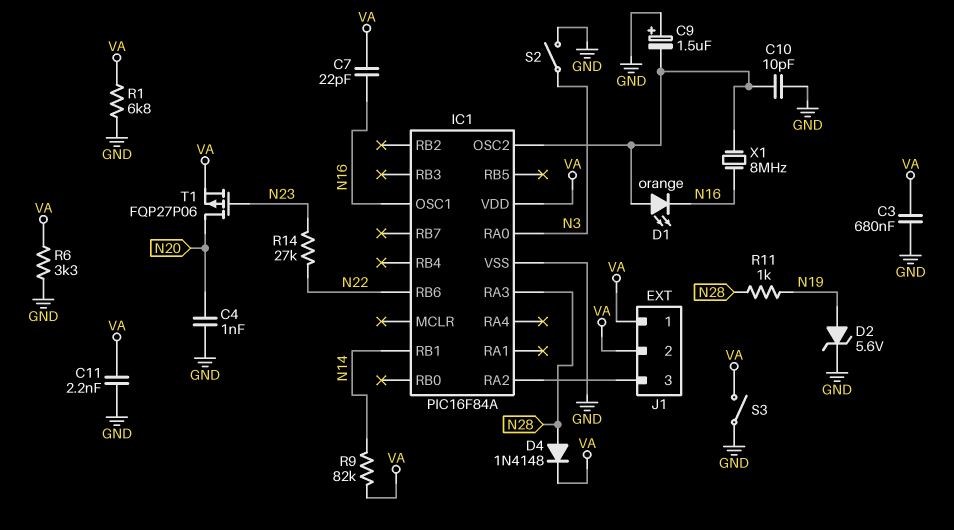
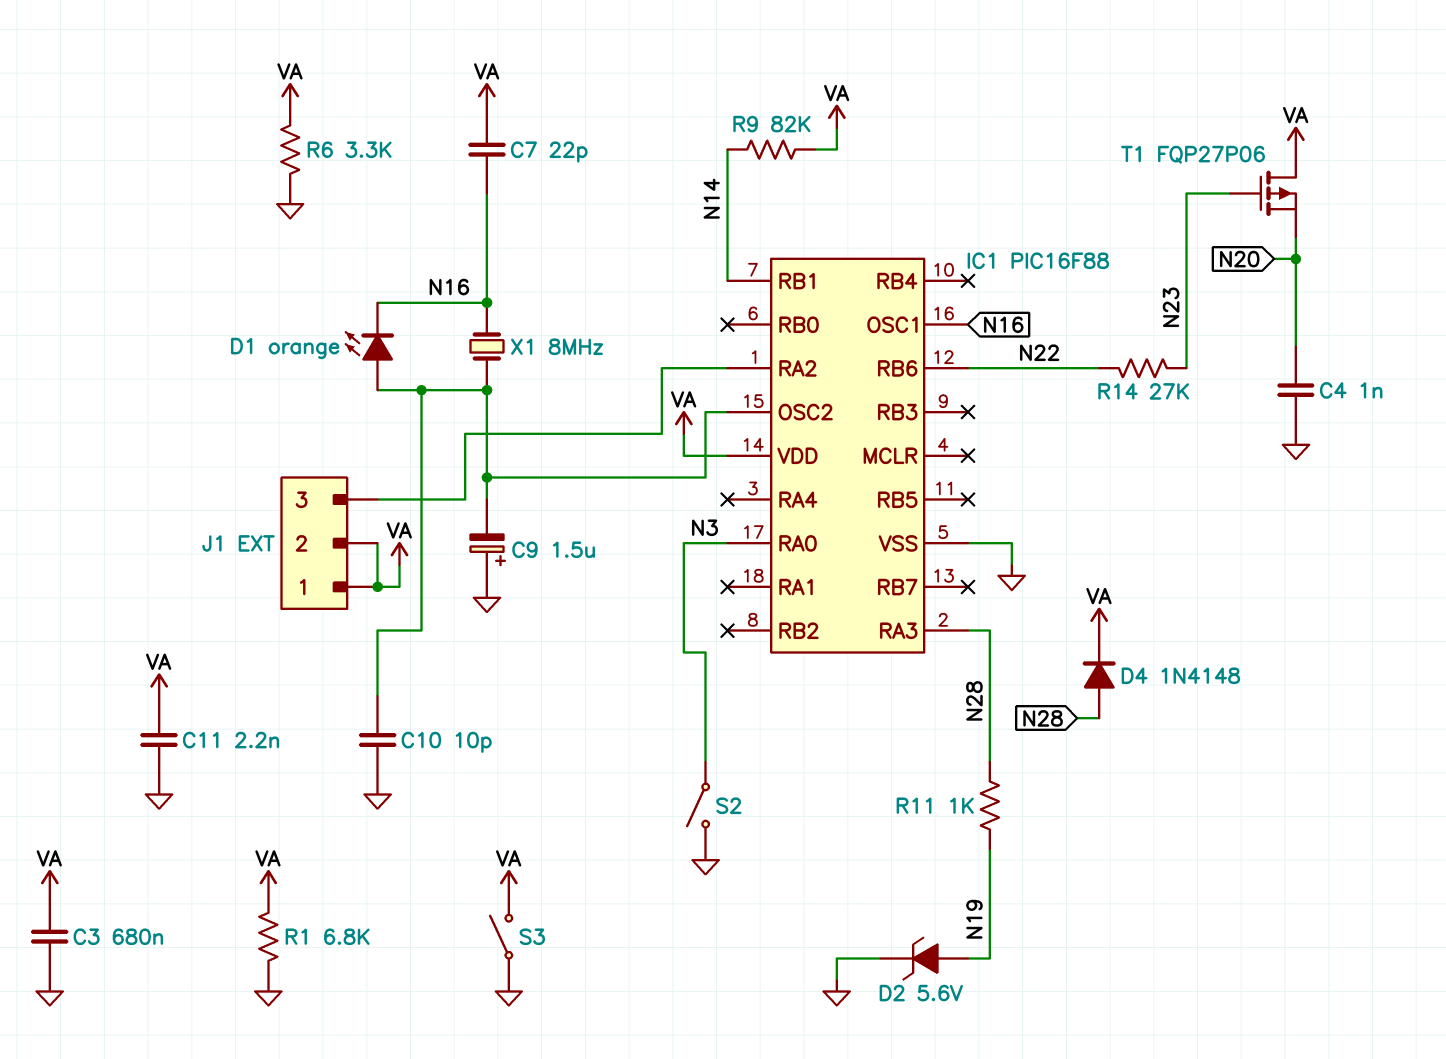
IC1: PIC16F84A -> PIC16F88
T1: PMOS FQP27P06 (G N23, D N20, S VA) -> PMOS FQP27P06 (G N23, D VA, S N20)

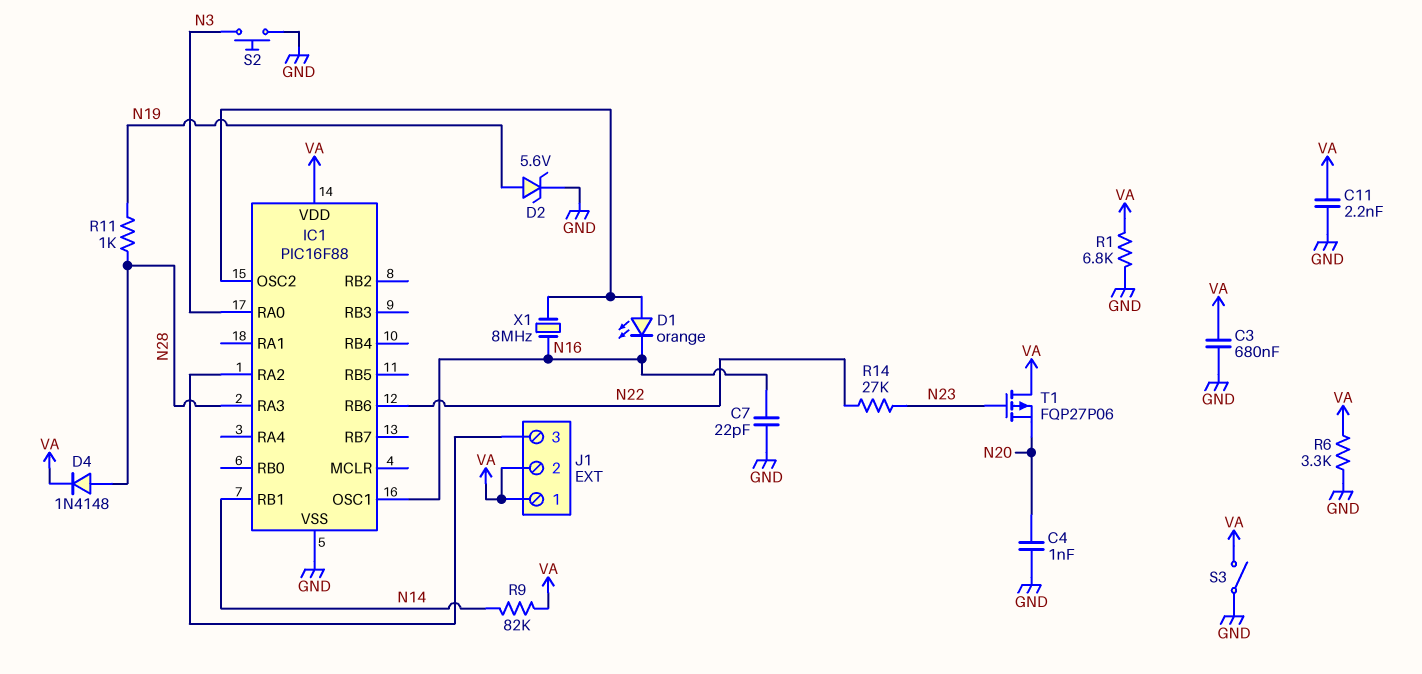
C7: 22pF (N16, VA) -> 22pF (GND, N16)
C9: 1.5uF (plus GND, minus IC1/OSC2) -> none
C10: 10pF (GND, IC1/OSC2) -> none
S2: switch (GND, N3) -> button (GND, N3)

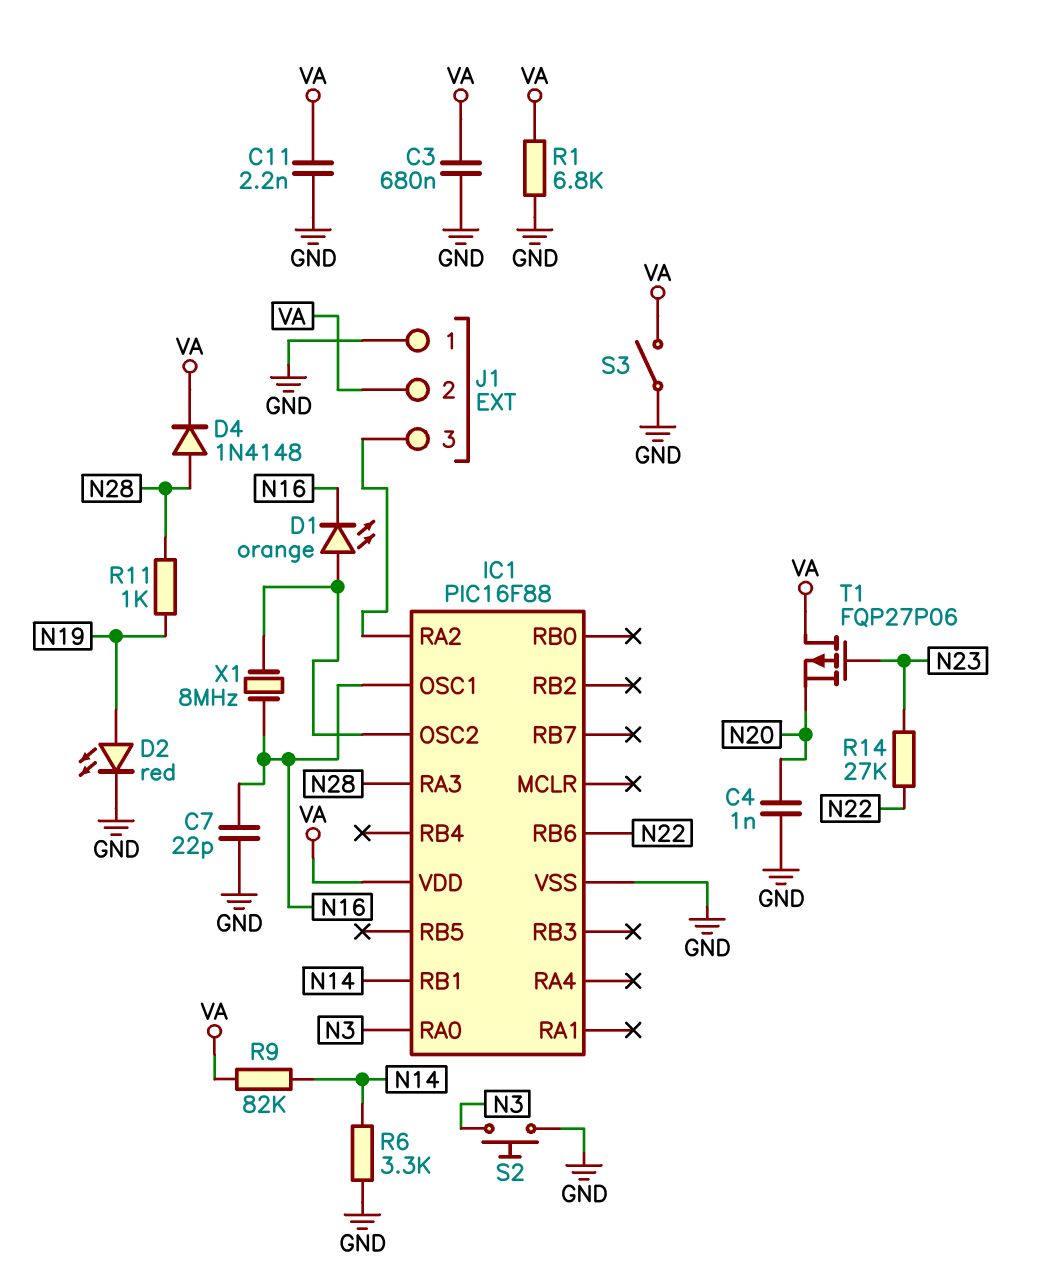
D2: zener 5.6V (A N19, K GND) -> LED red (A N19, K GND)
J1 pin 1: VA -> GND
R6: 3.3k (GND, VA) -> 3.3k (GND, N14)

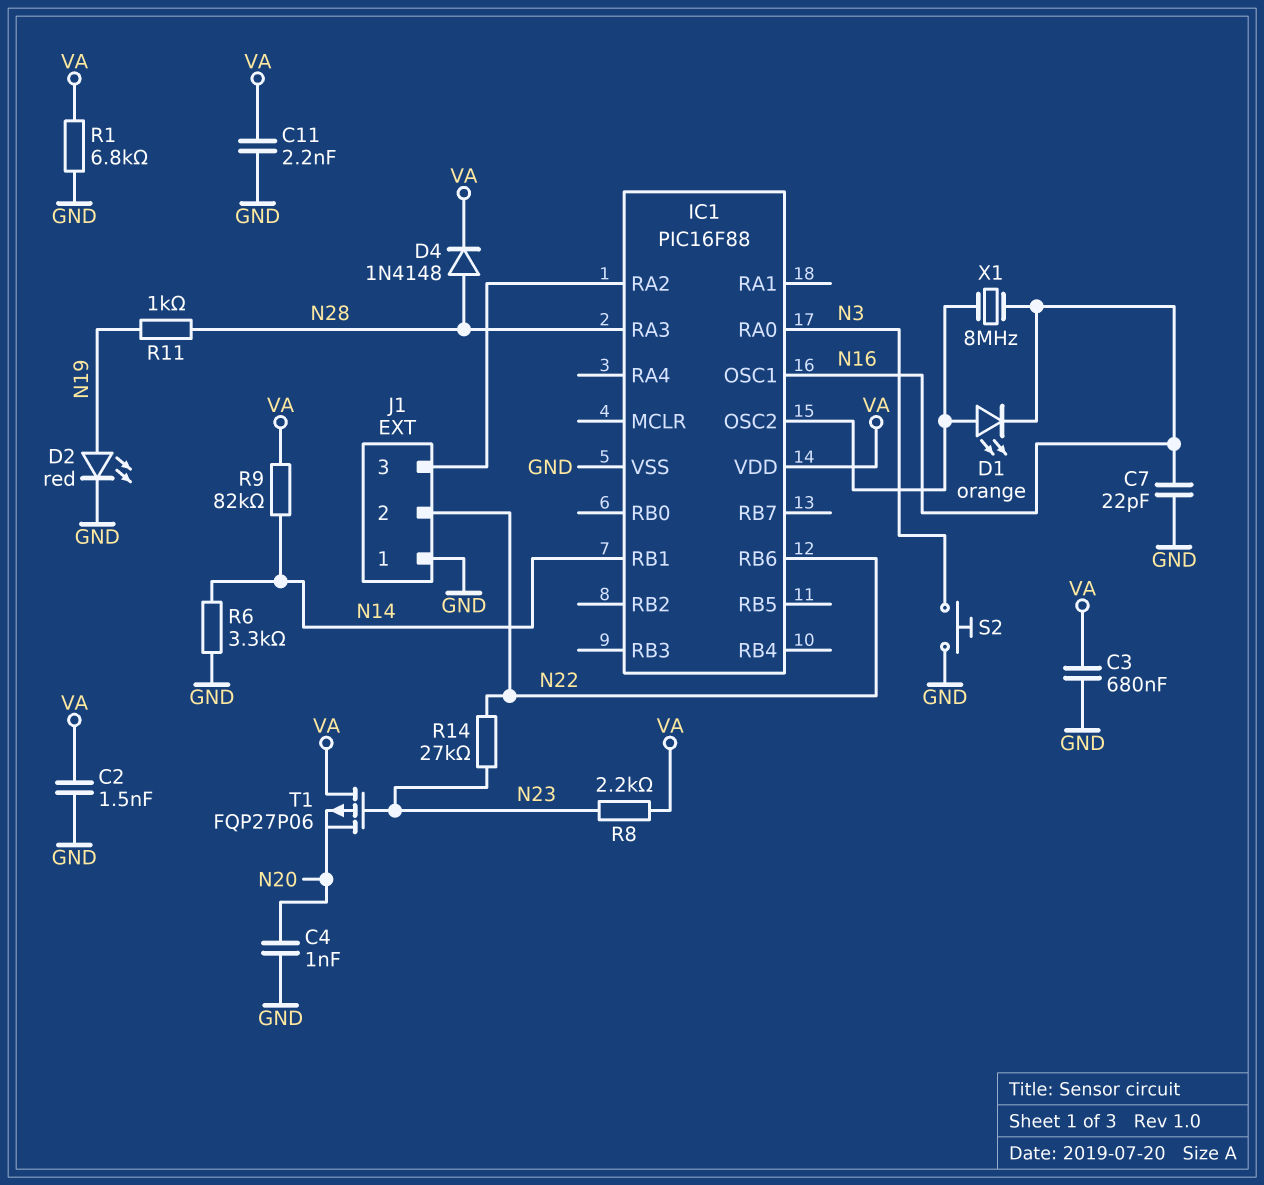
C2: none -> 1.5nF (GND, VA)
J1 pin 2: VA -> N22
R8: none -> 2.2k (N23, VA)
S3: switch (GND, VA) -> none

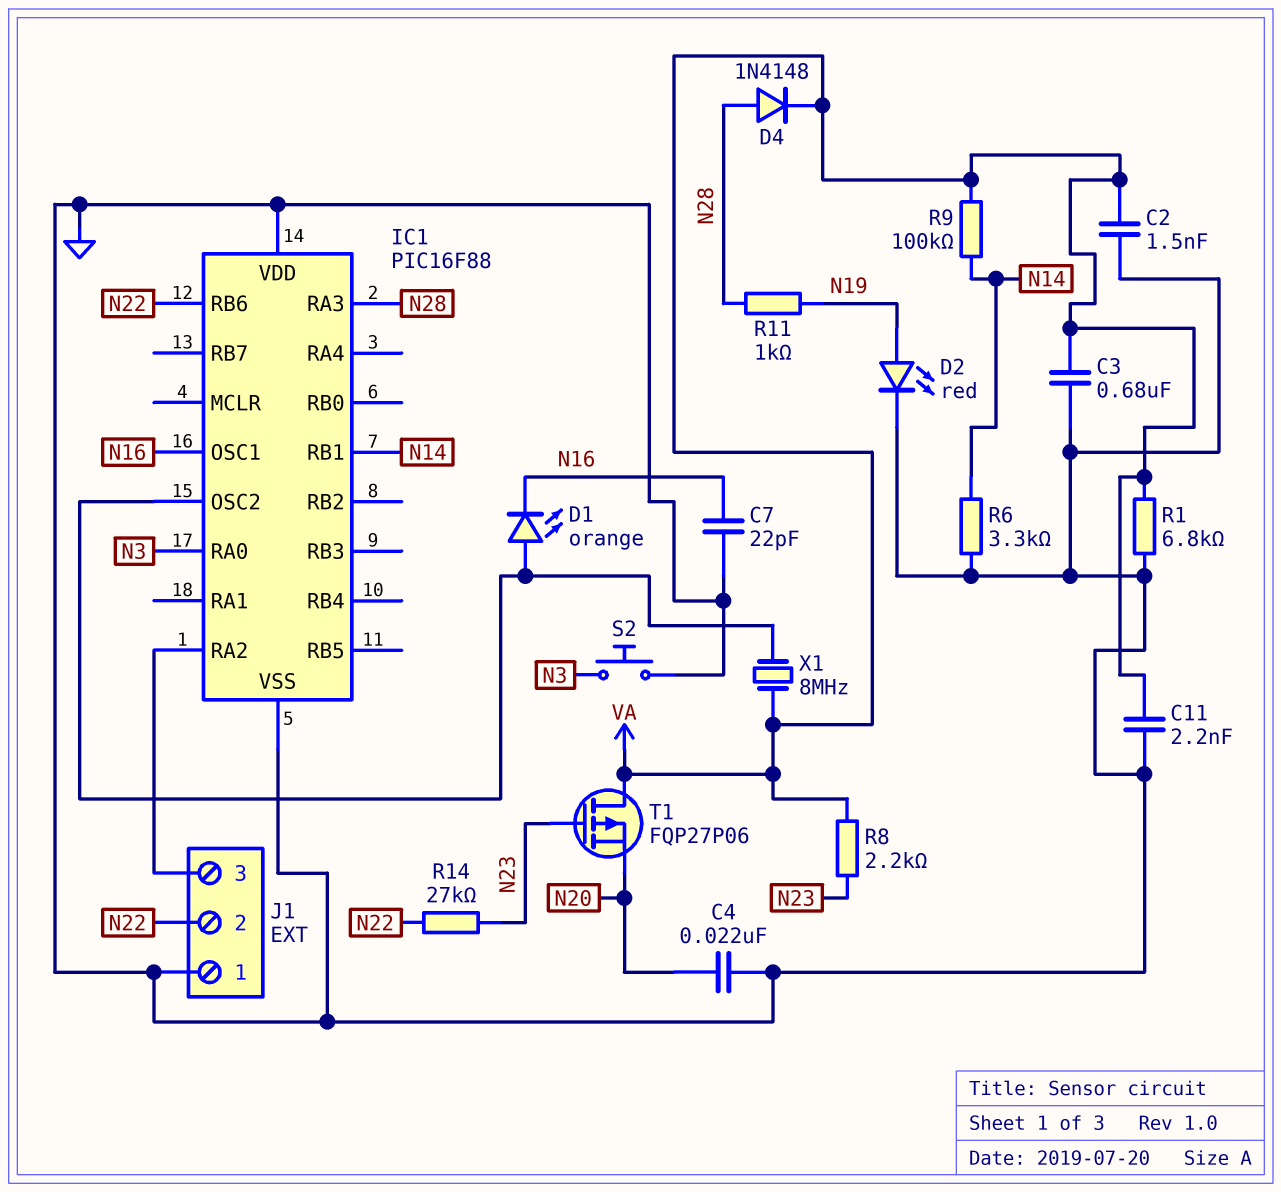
C4: 1nF (GND, N20) -> 22nF (GND, N20)
IC1 pin VDD: VA -> GND
R9: 82k (N14, VA) -> 100k (N14, VA)
X1: 8MHz (IC1/OSC2, N16) -> 8MHz (IC1/OSC2, VA)

